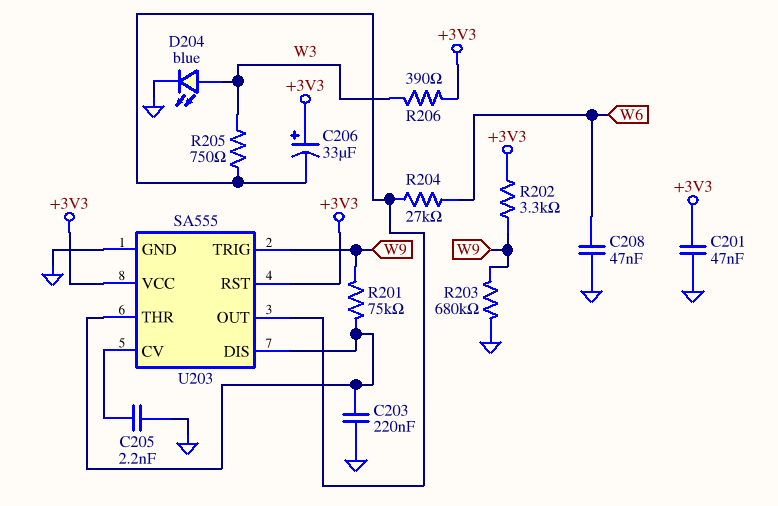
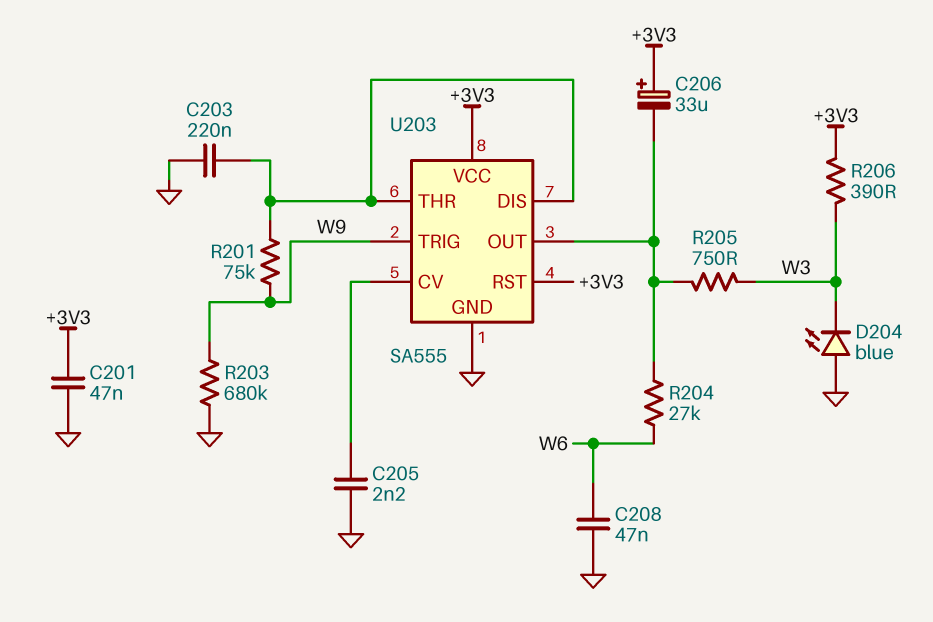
D204: LED blue (A W3, K GND) -> LED blue (A GND, K W3)
R202: 3.3k (+3V3, W9) -> none

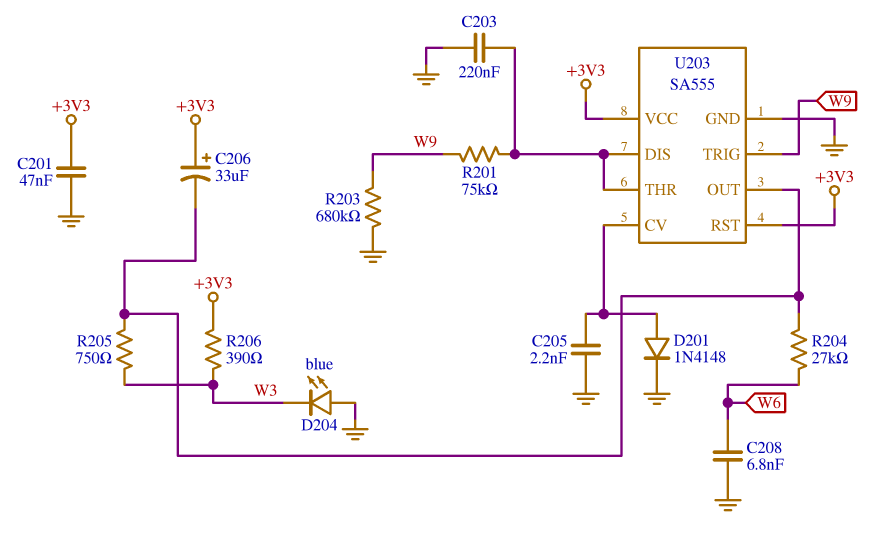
C208: 47nF (GND, W6) -> 6.8nF (GND, W6)
D201: none -> diode 1N4148 (A U203/CV, K GND)

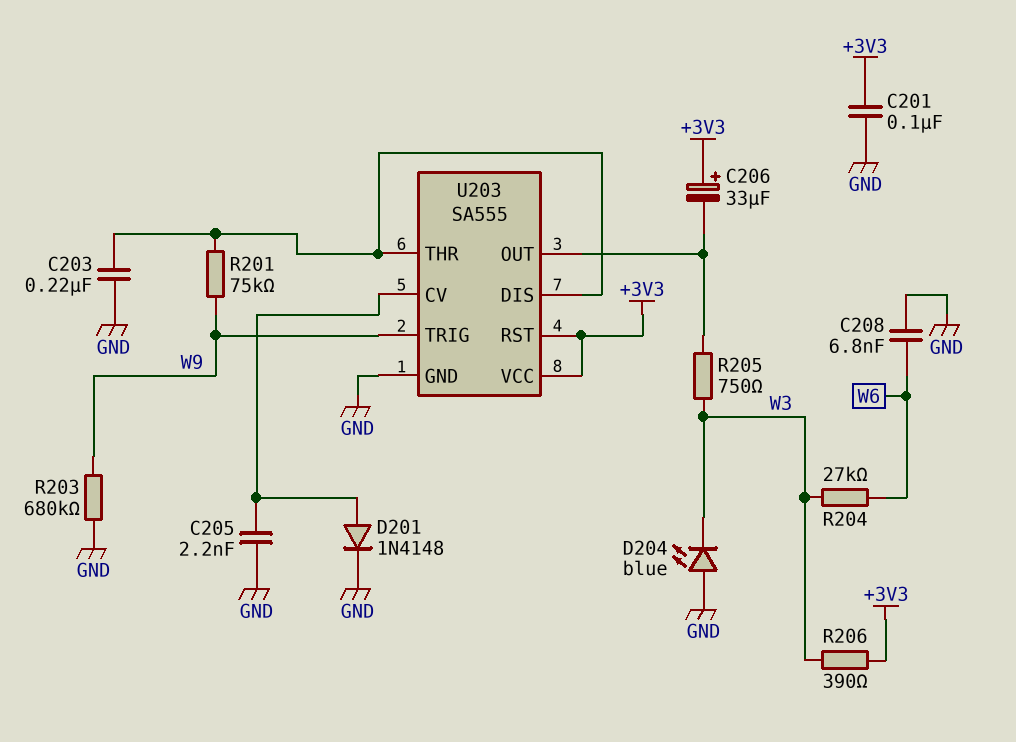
C201: 47nF (+3V3, GND) -> 100nF (+3V3, GND)
R204: 27k (U203/OUT, W6) -> 27k (W3, W6)

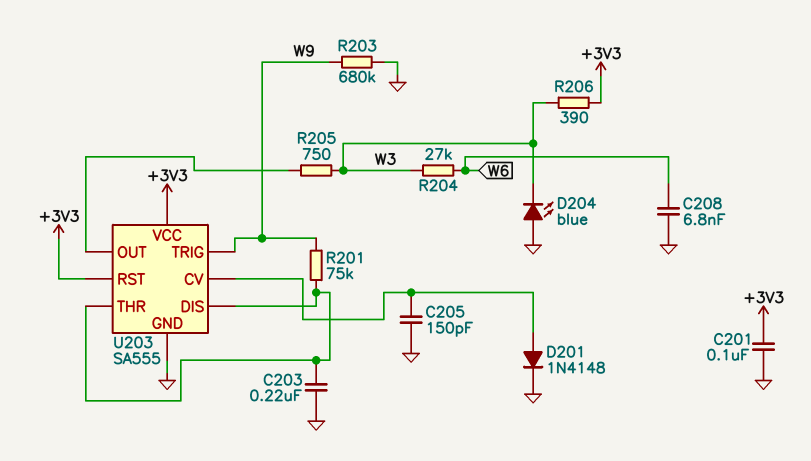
C205: 2.2nF (GND, U203/CV) -> 150pF (GND, U203/CV)
C206: 33uF (plus +3V3, minus U203/OUT) -> none

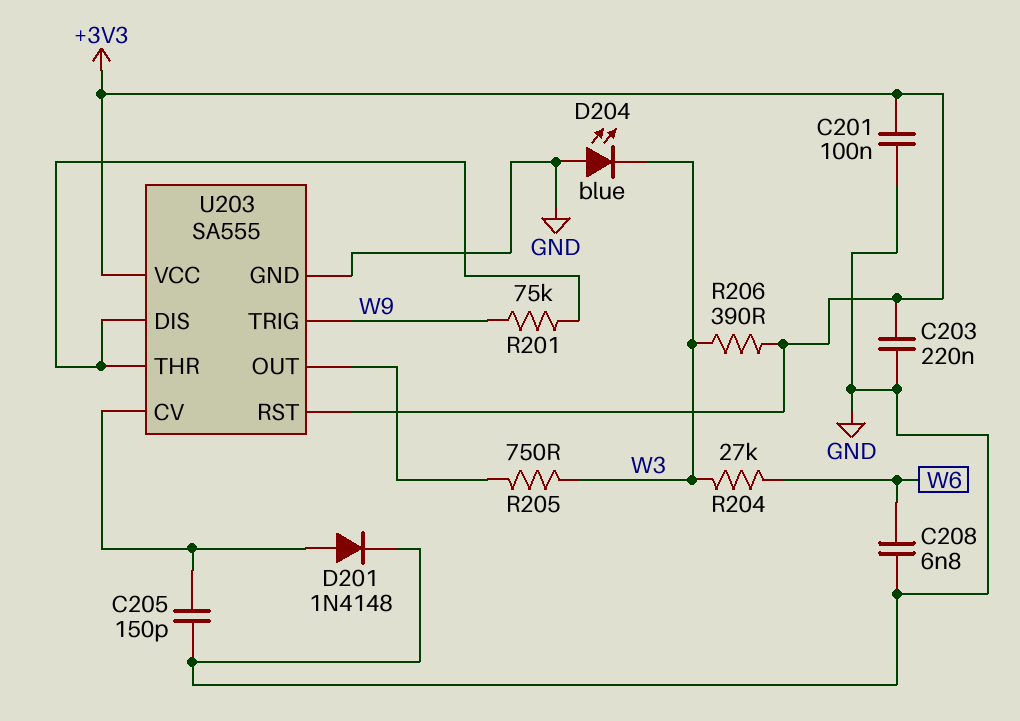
C203: 220nF (GND, U203/DIS) -> 220nF (+3V3, GND)
R203: 680k (GND, W9) -> none

